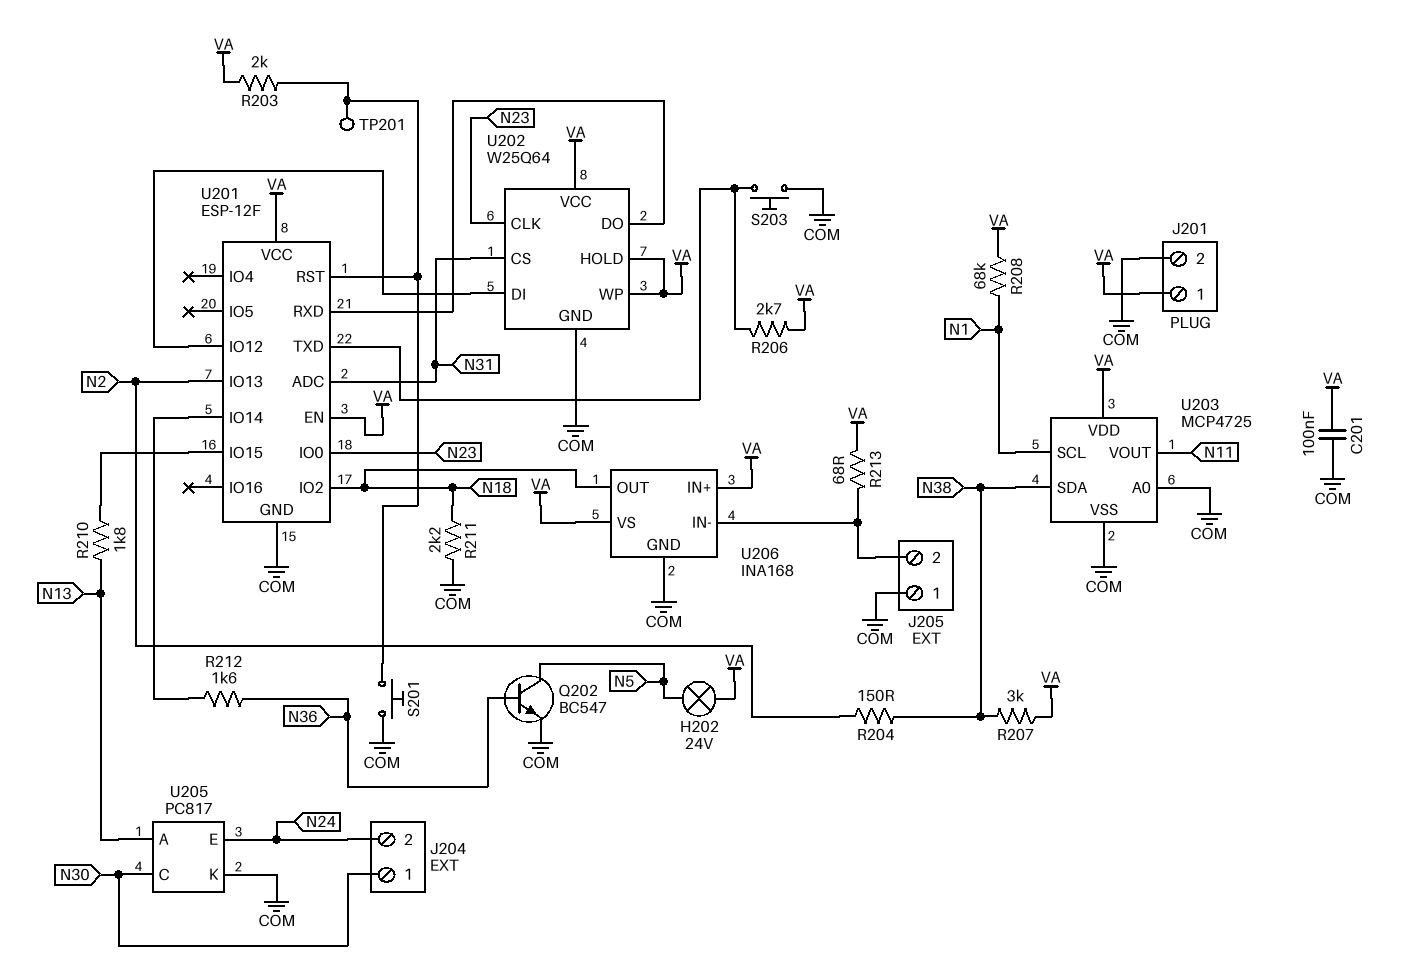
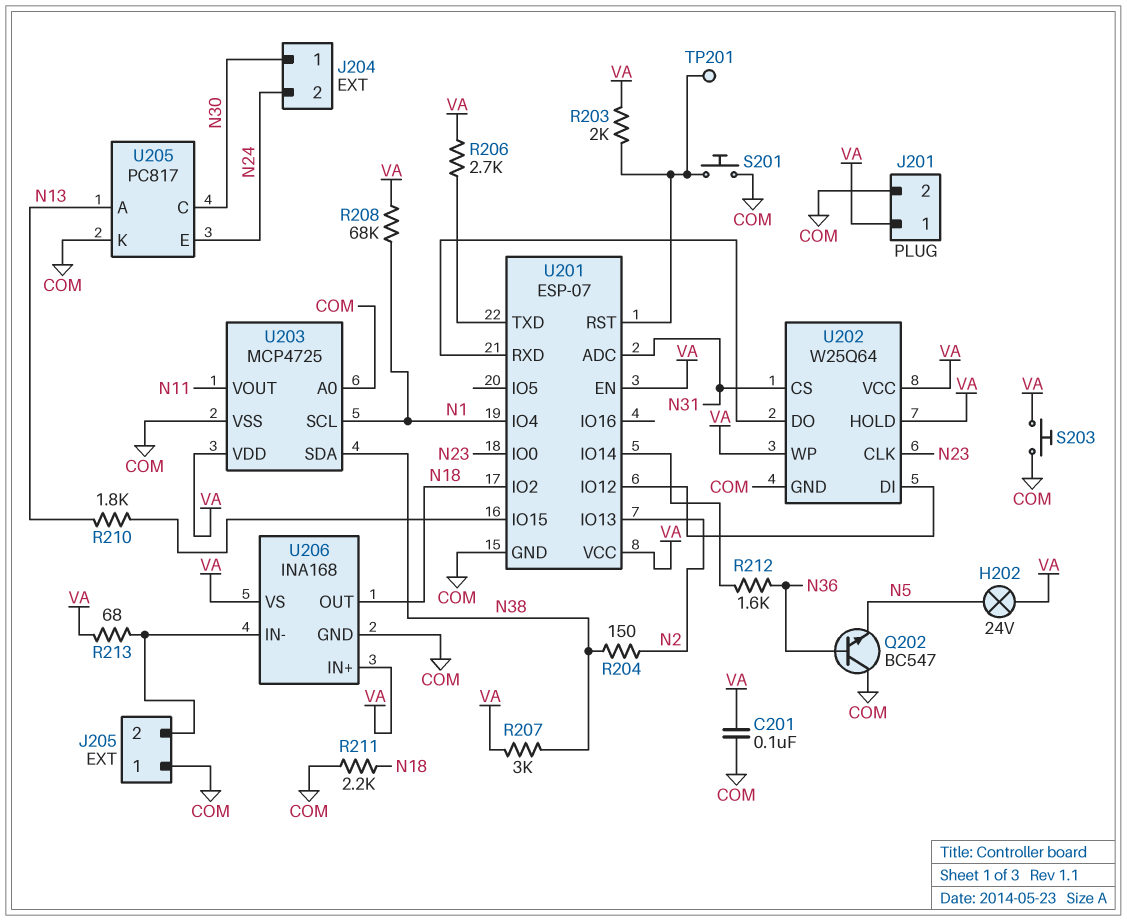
Q202: NPN BC547 (B N36, C N5, E COM) -> NPN BC547 (B N36, C COM, E N5)
S203: button (COM, U201/TXD) -> button (COM, VA)
U201: ESP-12F -> ESP-07
U201 pin IO4: none -> N1

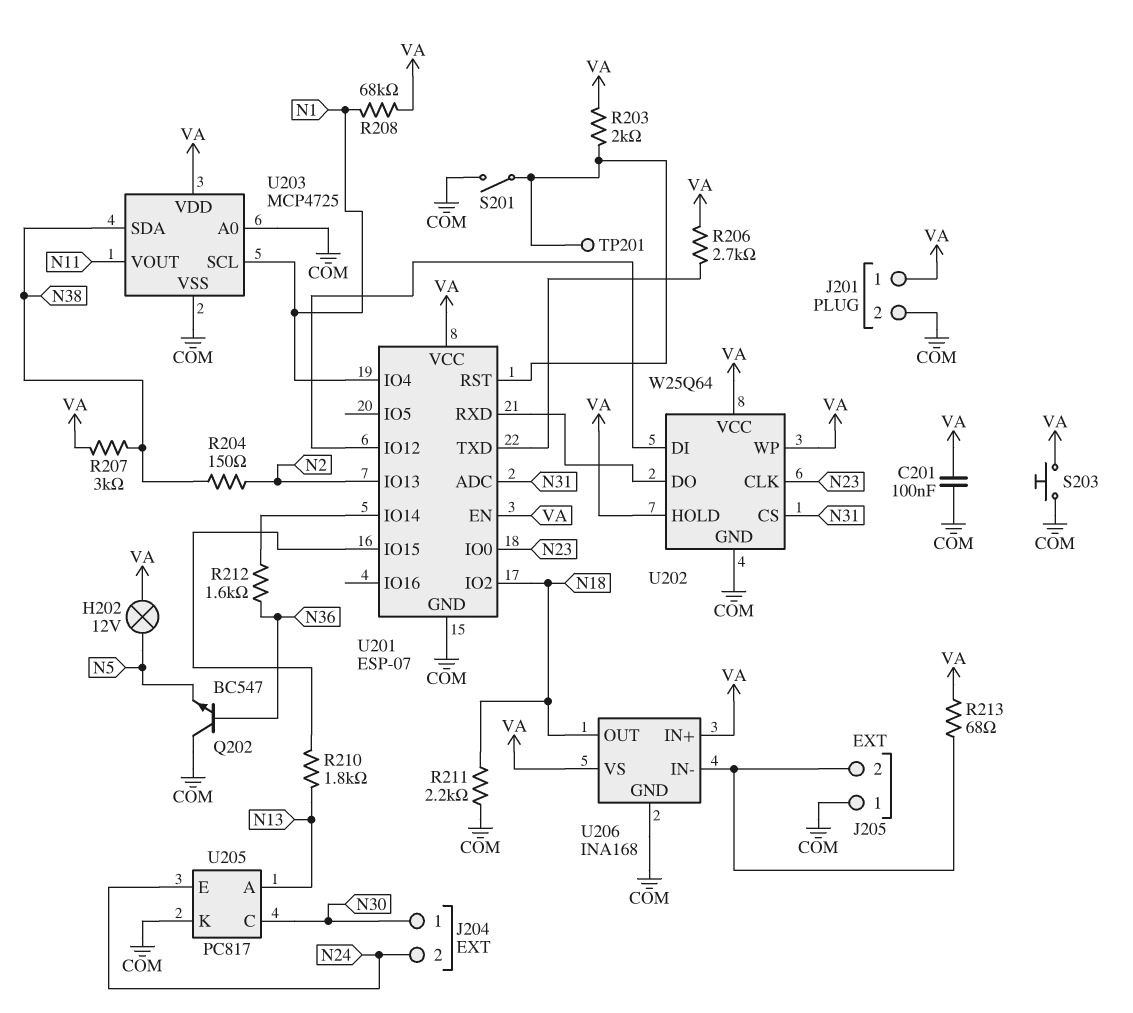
H202: lamp 24V (N5, VA) -> lamp 12V (N5, VA)
S201: button (COM, U201/RST) -> switch (COM, U201/RST)

